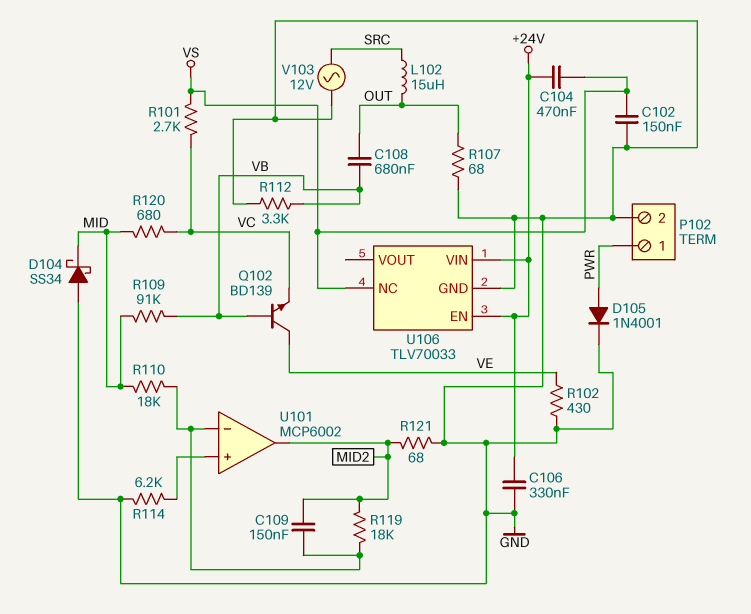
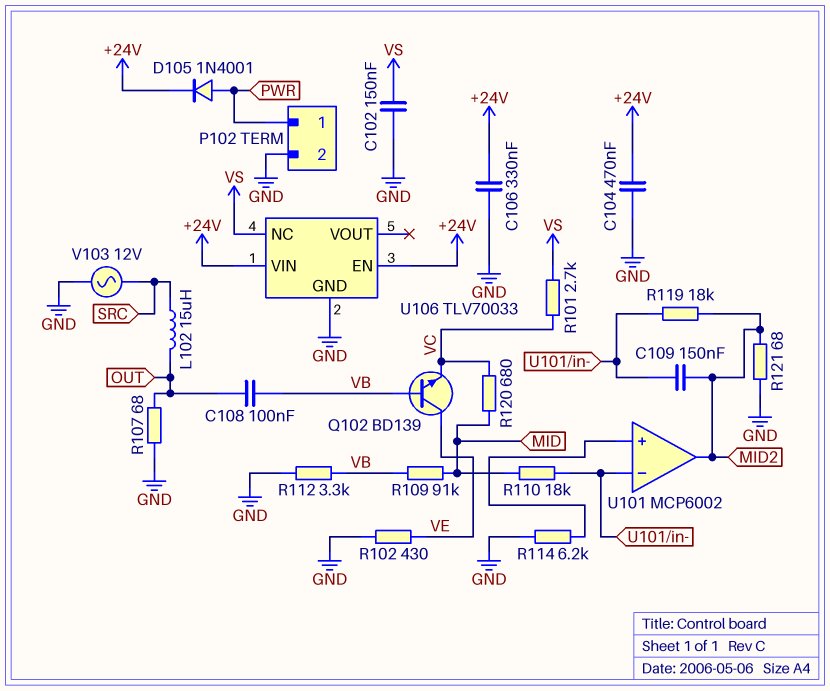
C104: 470nF (+24V, VS) -> 470nF (+24V, GND)
C108: 680nF (OUT, VB) -> 100nF (OUT, VB)
D104: schottky SS34 (A GND, K MID) -> none
D105: diode 1N4001 (A PWR, K GND) -> diode 1N4001 (A PWR, K +24V)

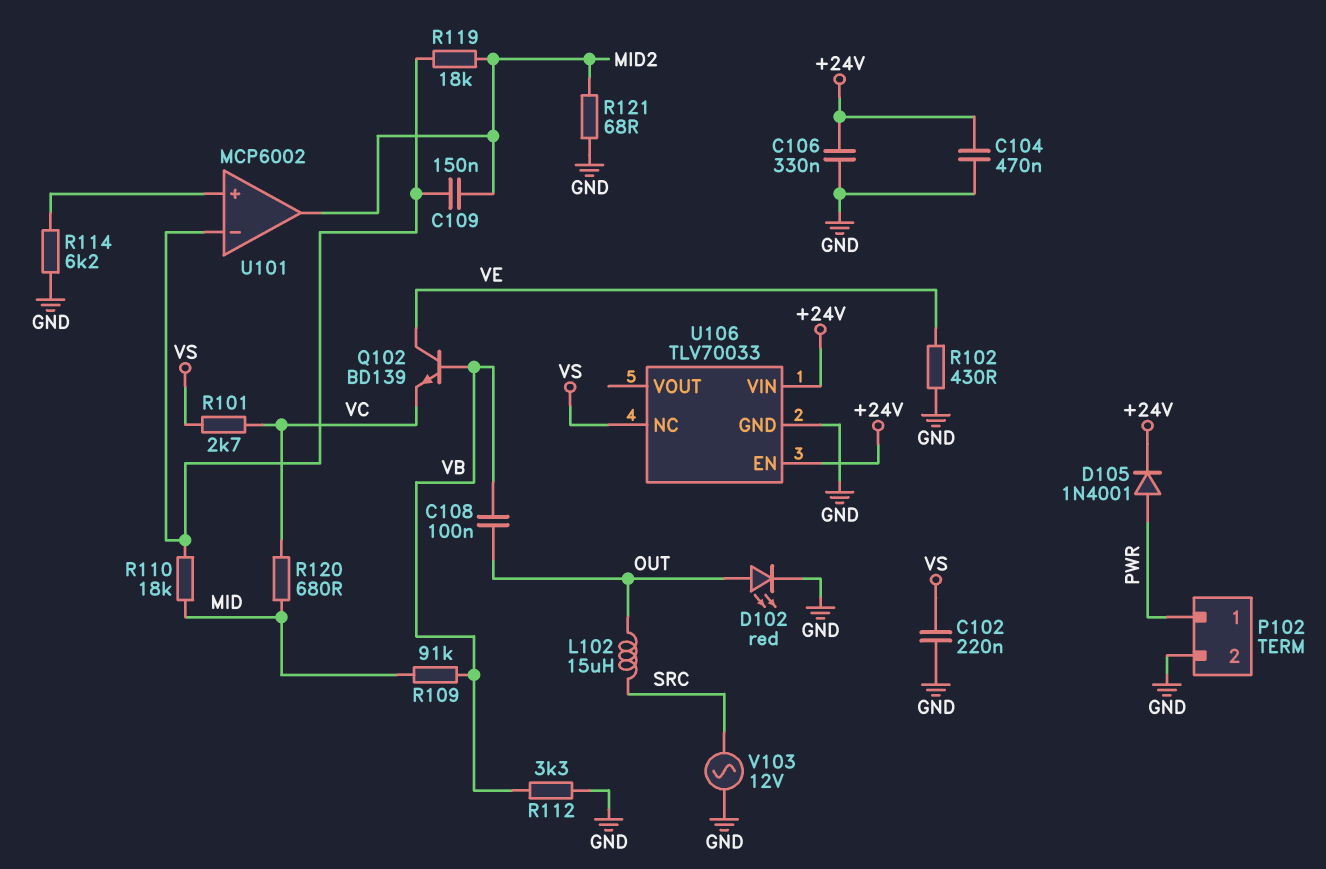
C102: 150nF (GND, VS) -> 220nF (GND, VS)
D102: none -> LED red (A OUT, K GND)
R107: 68 (GND, OUT) -> none

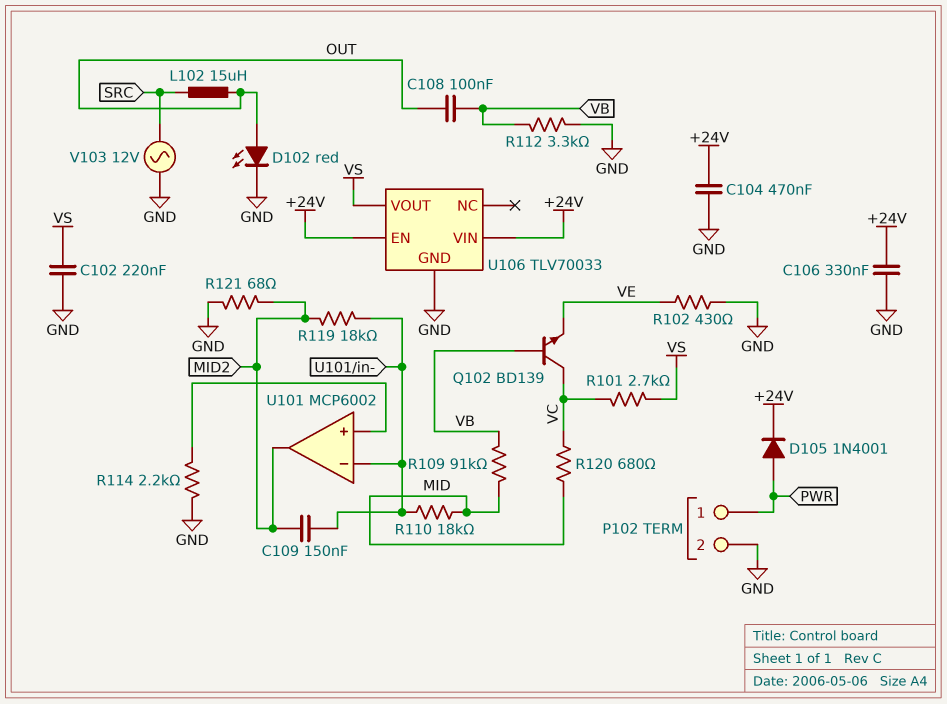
Q102: NPN BD139 (B VB, C VE, E VC) -> NPN BD139 (B VB, C VC, E VE)
R114: 6.2k (GND, U101/in+) -> 2.2k (GND, U101/in+)
U106 pin NC: VS -> none
U106 pin VOUT: none -> VS

